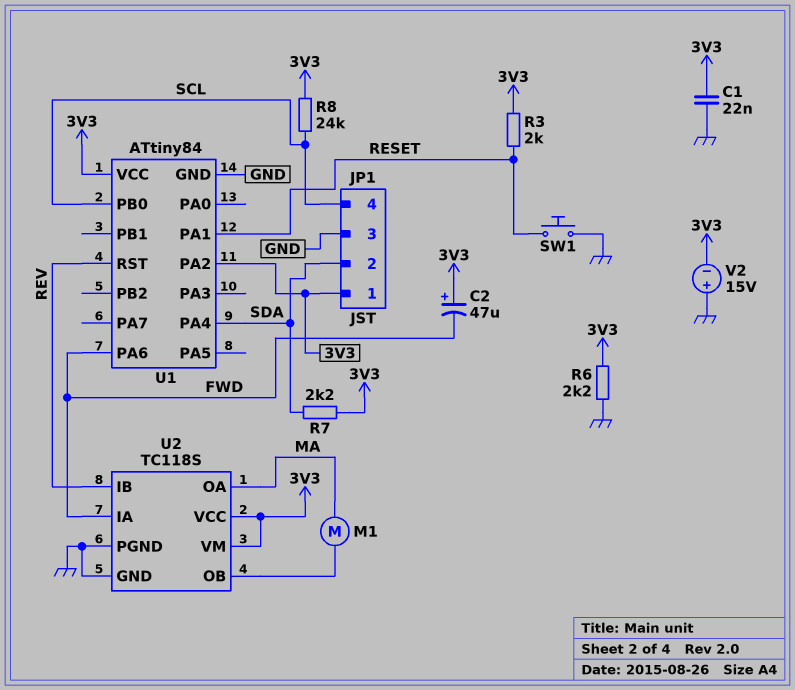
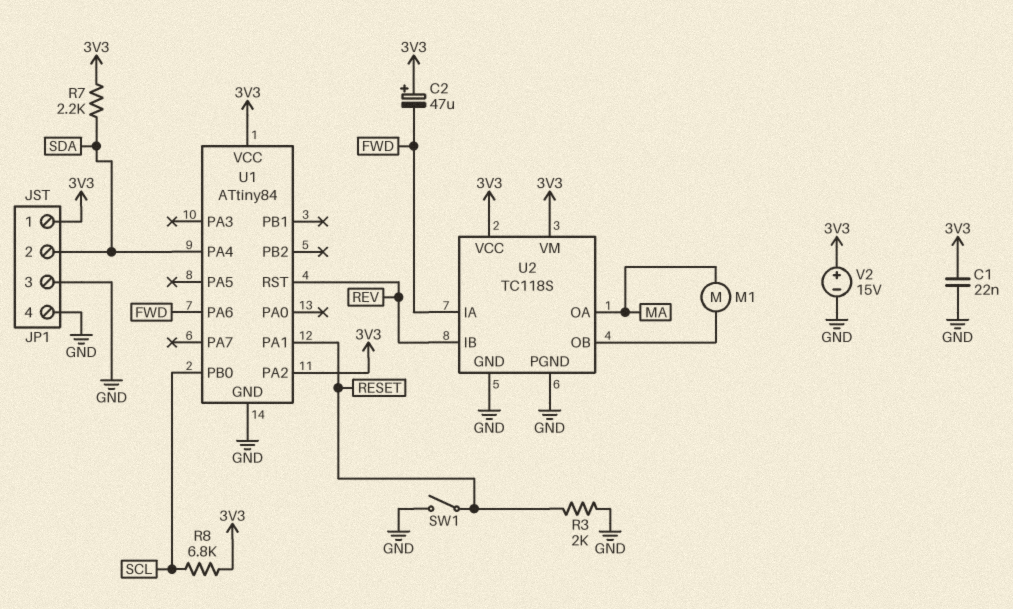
JP1 pin 4: SCL -> GND
R3: 2k (3V3, RESET) -> 2k (GND, RESET)
R6: 2.2k (3V3, GND) -> none
R8: 24k (3V3, SCL) -> 6.8k (3V3, SCL)
SW1: button (GND, RESET) -> switch (GND, RESET)
V2: 15V (plus GND, minus 3V3) -> 15V (plus 3V3, minus GND)

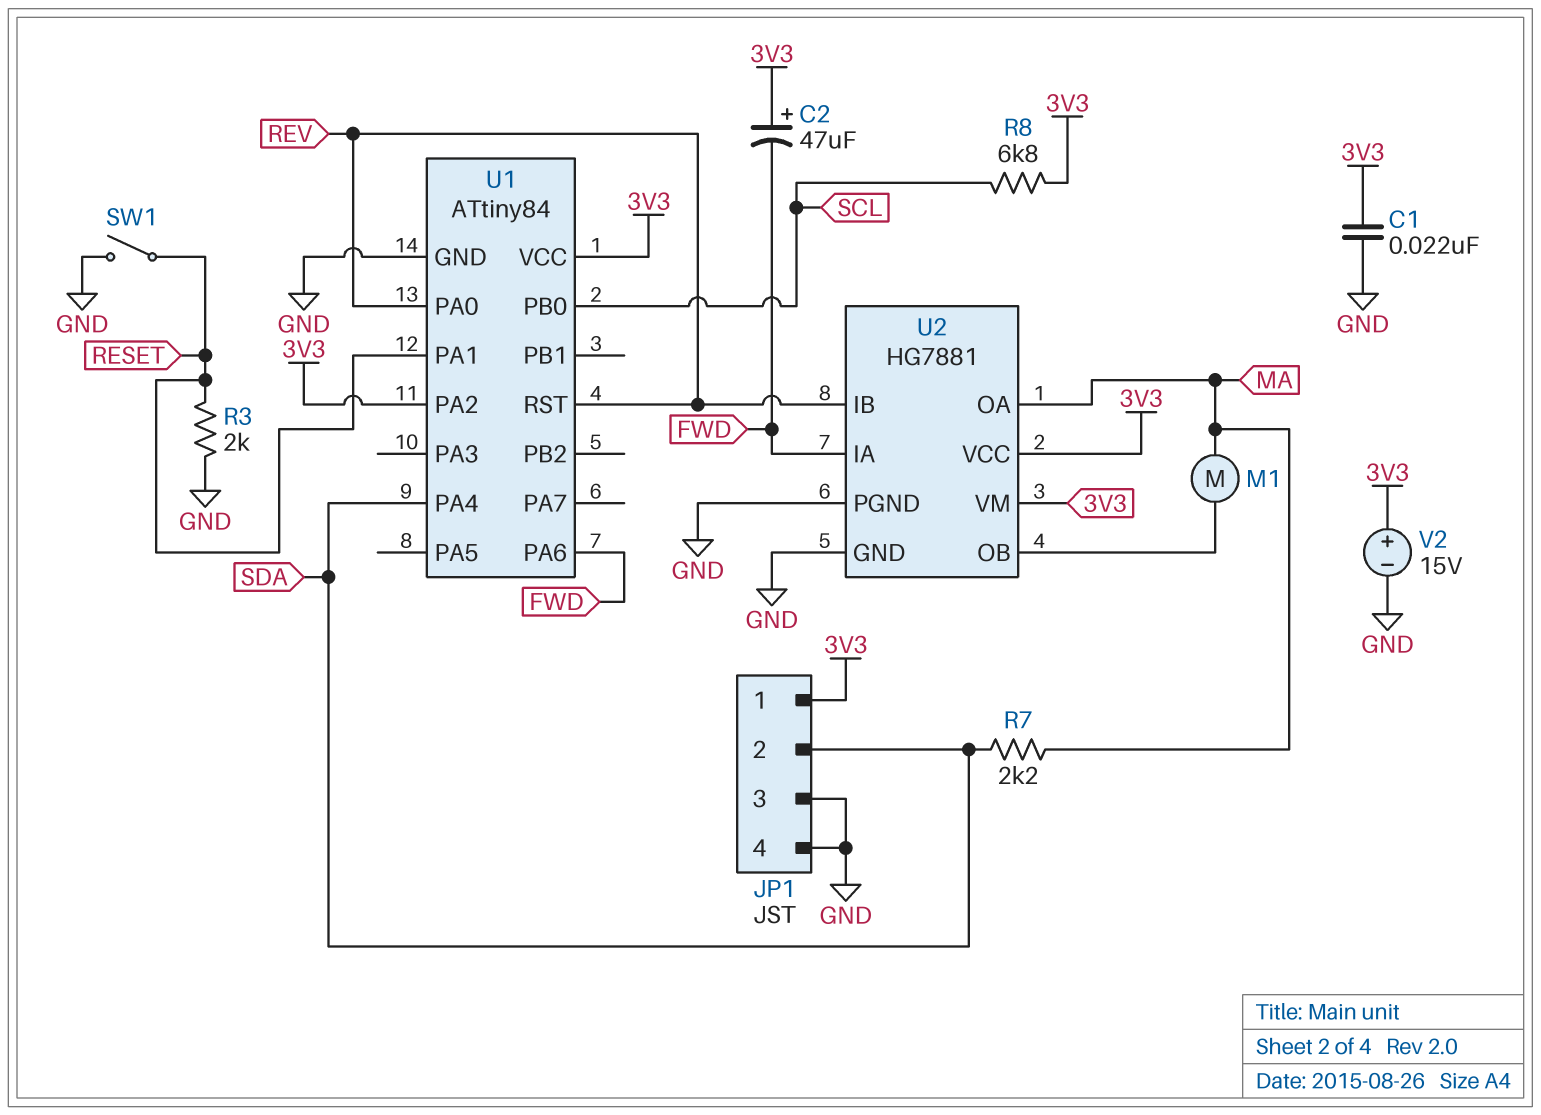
R7: 2.2k (3V3, SDA) -> 2.2k (MA, SDA)
U1 pin PA0: none -> REV
U2: TC118S -> HG7881

